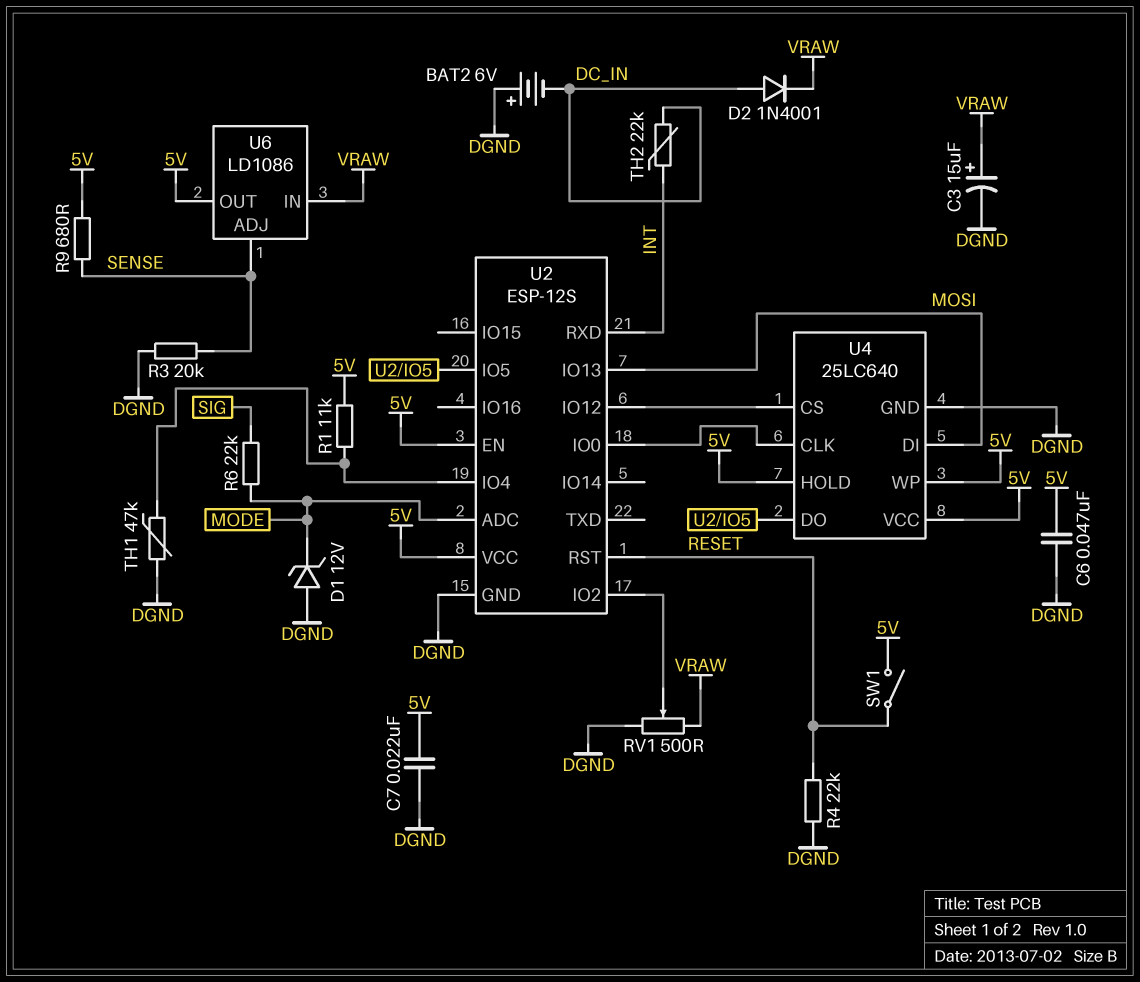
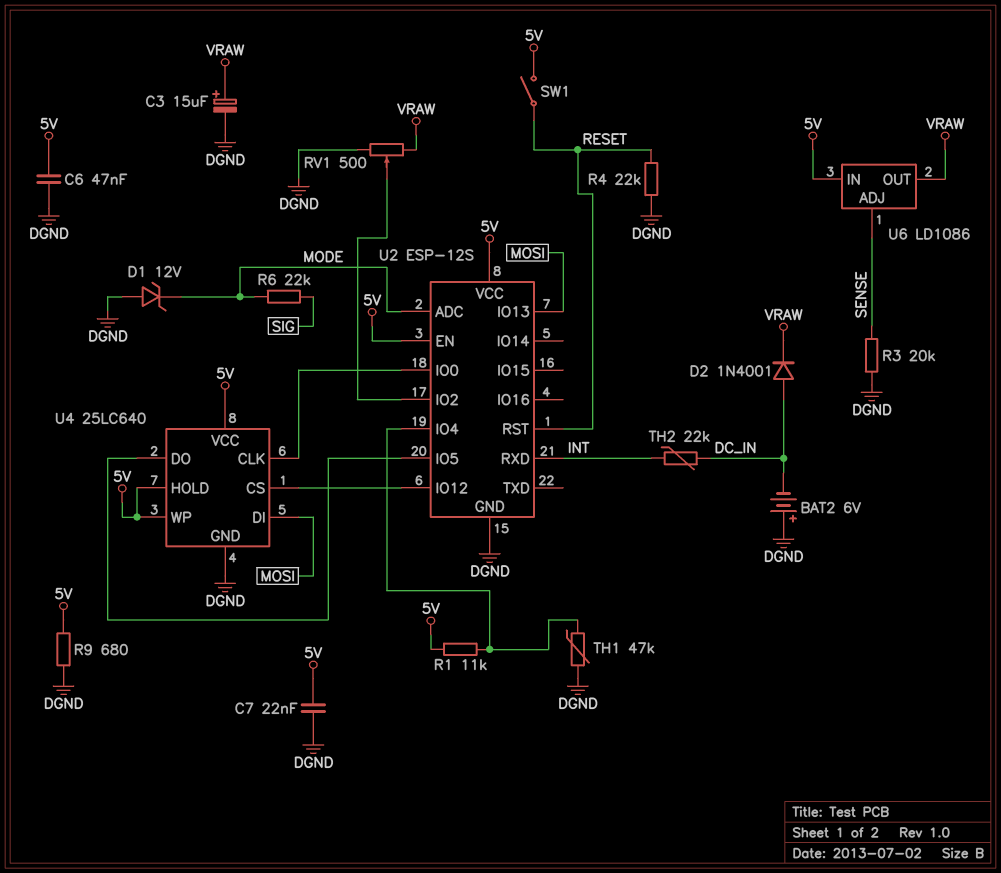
R9: 680 (5V, SENSE) -> 680 (5V, DGND)
U6 pin IN: VRAW -> 5V
U6 pin OUT: 5V -> VRAW

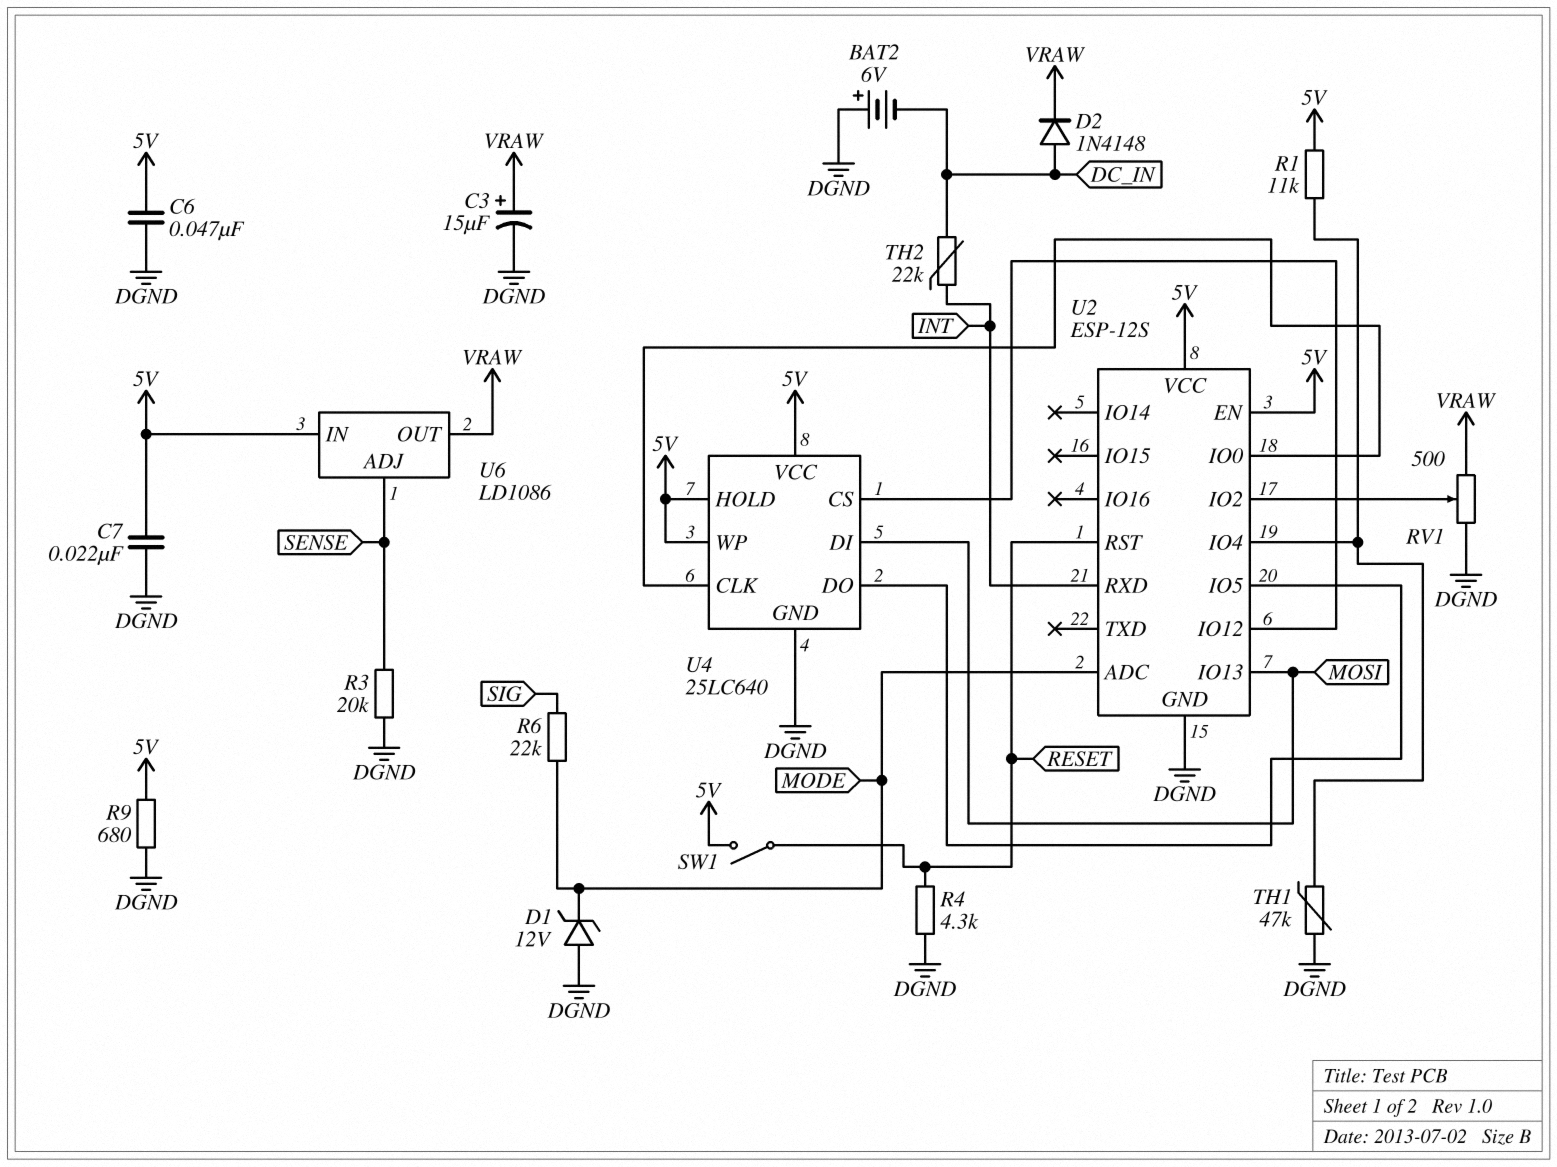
D2: diode 1N4001 (A DC_IN, K VRAW) -> diode 1N4148 (A DC_IN, K VRAW)
R4: 22k (DGND, RESET) -> 4.3k (DGND, RESET)

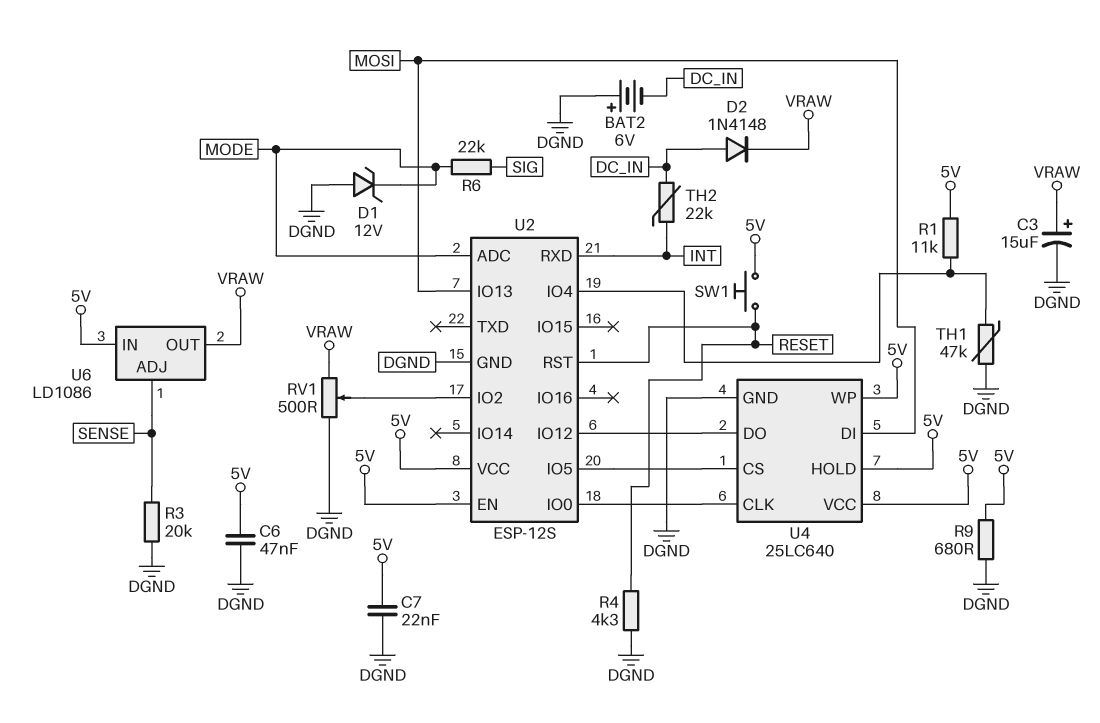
SW1: switch (5V, RESET) -> button (5V, RESET)
U4 pin CS: U2/IO12 -> U2/IO5
U4 pin DO: U2/IO5 -> U2/IO12

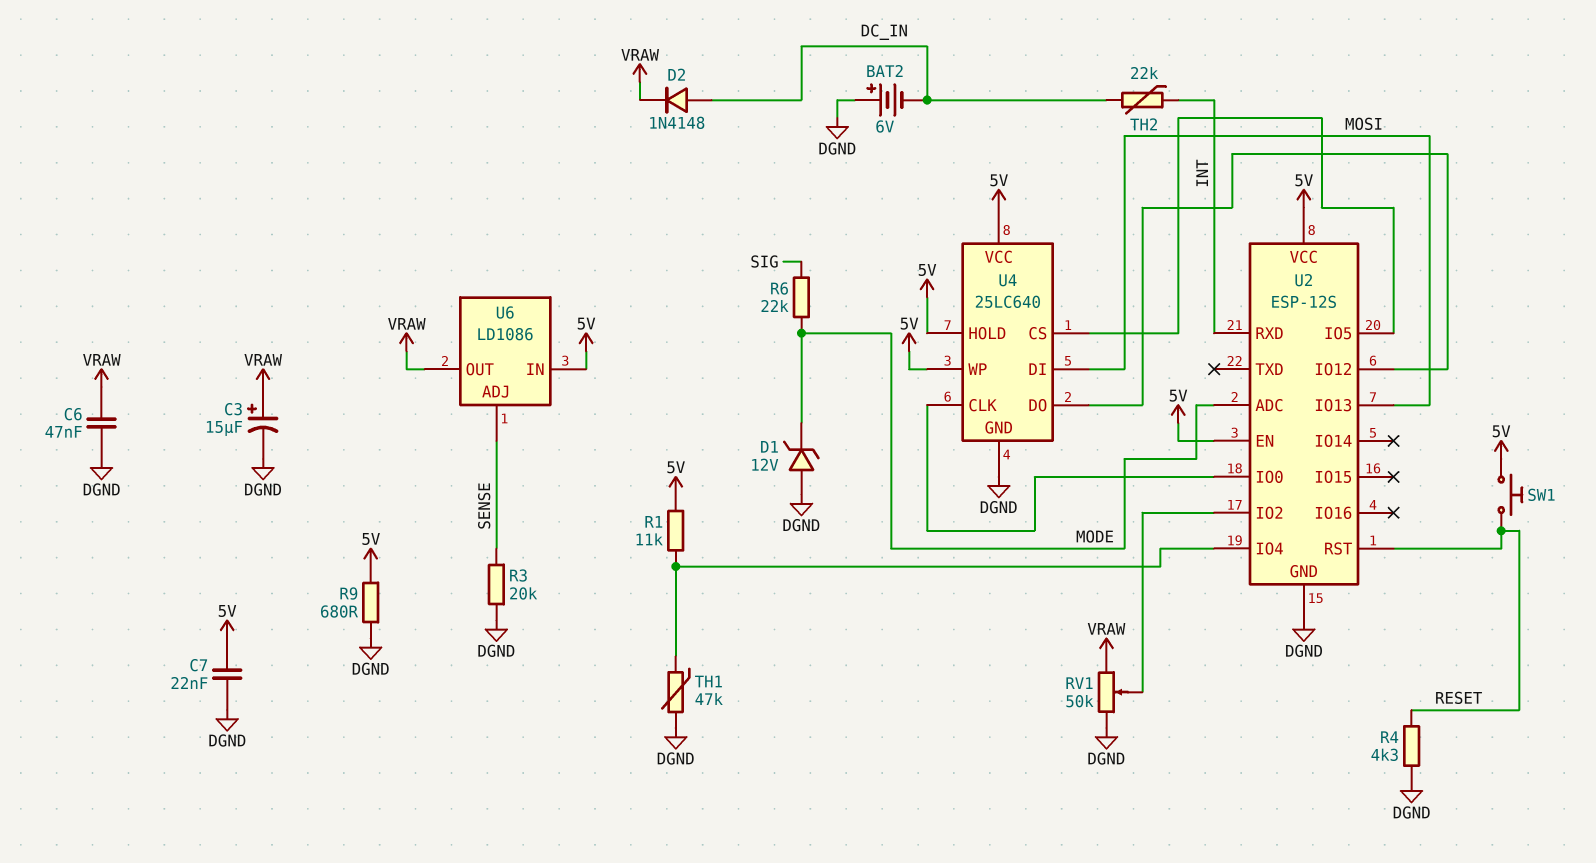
C6: 47nF (5V, DGND) -> 47nF (DGND, VRAW)
RV1: 500 (DGND, VRAW, wiper U2/IO2) -> 50k (DGND, VRAW, wiper U2/IO2)

